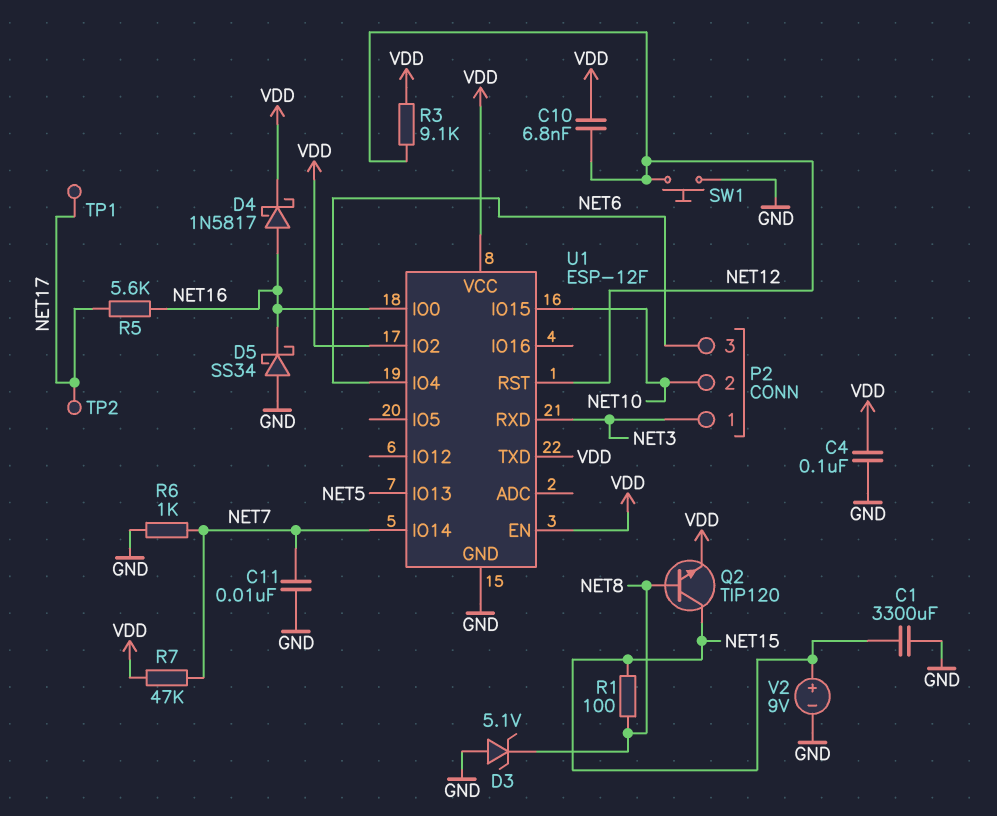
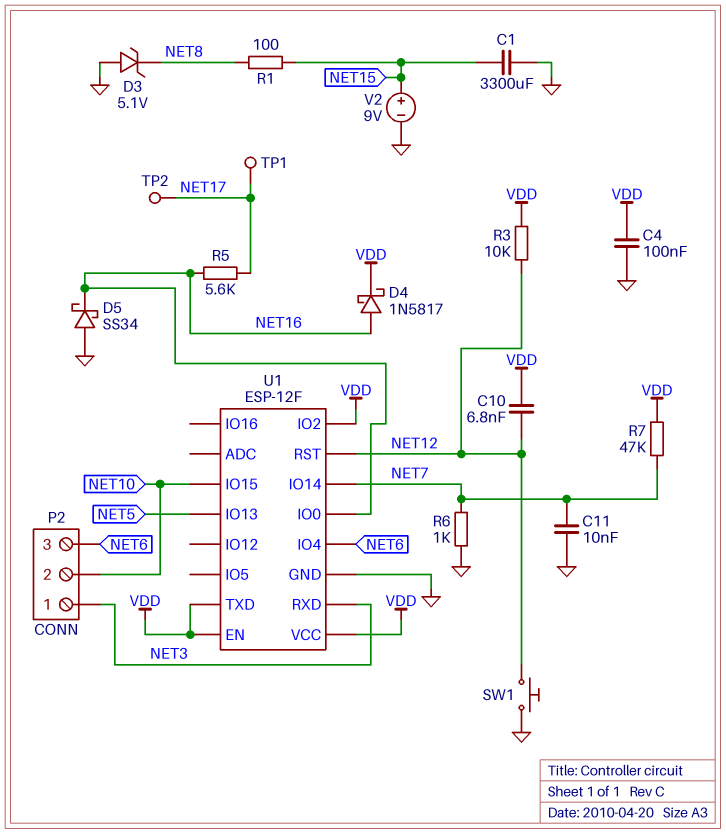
Q2: NPN TIP120 (B NET8, C NET15, E VDD) -> none
R3: 9.1k (NET12, VDD) -> 10k (NET12, VDD)

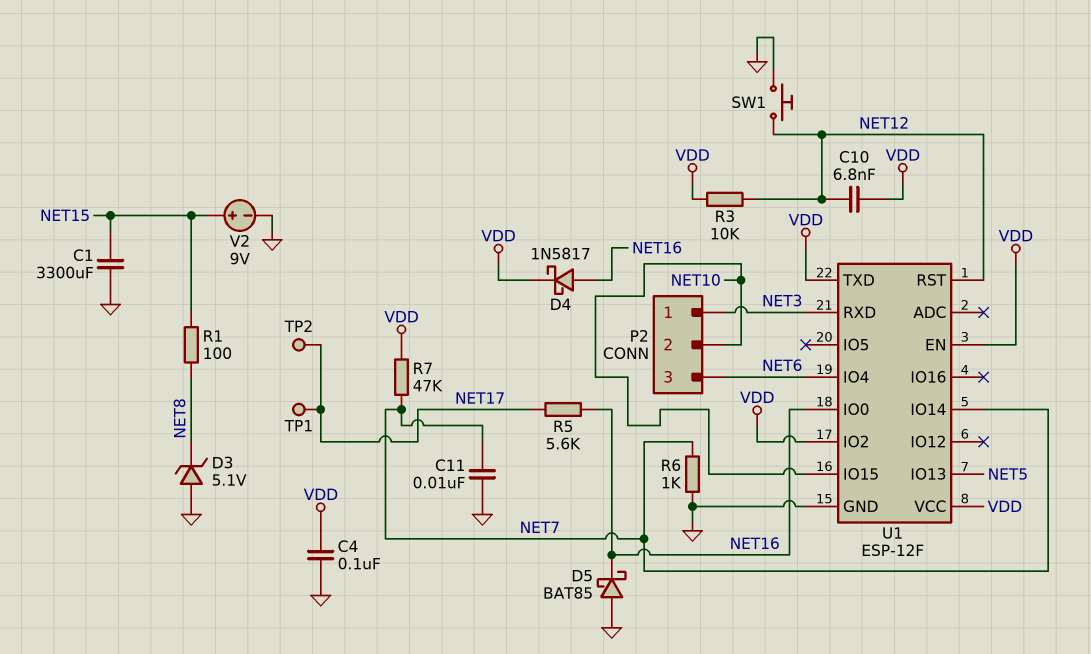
D5: schottky SS34 (A GND, K NET16) -> schottky BAT85 (A GND, K NET16)

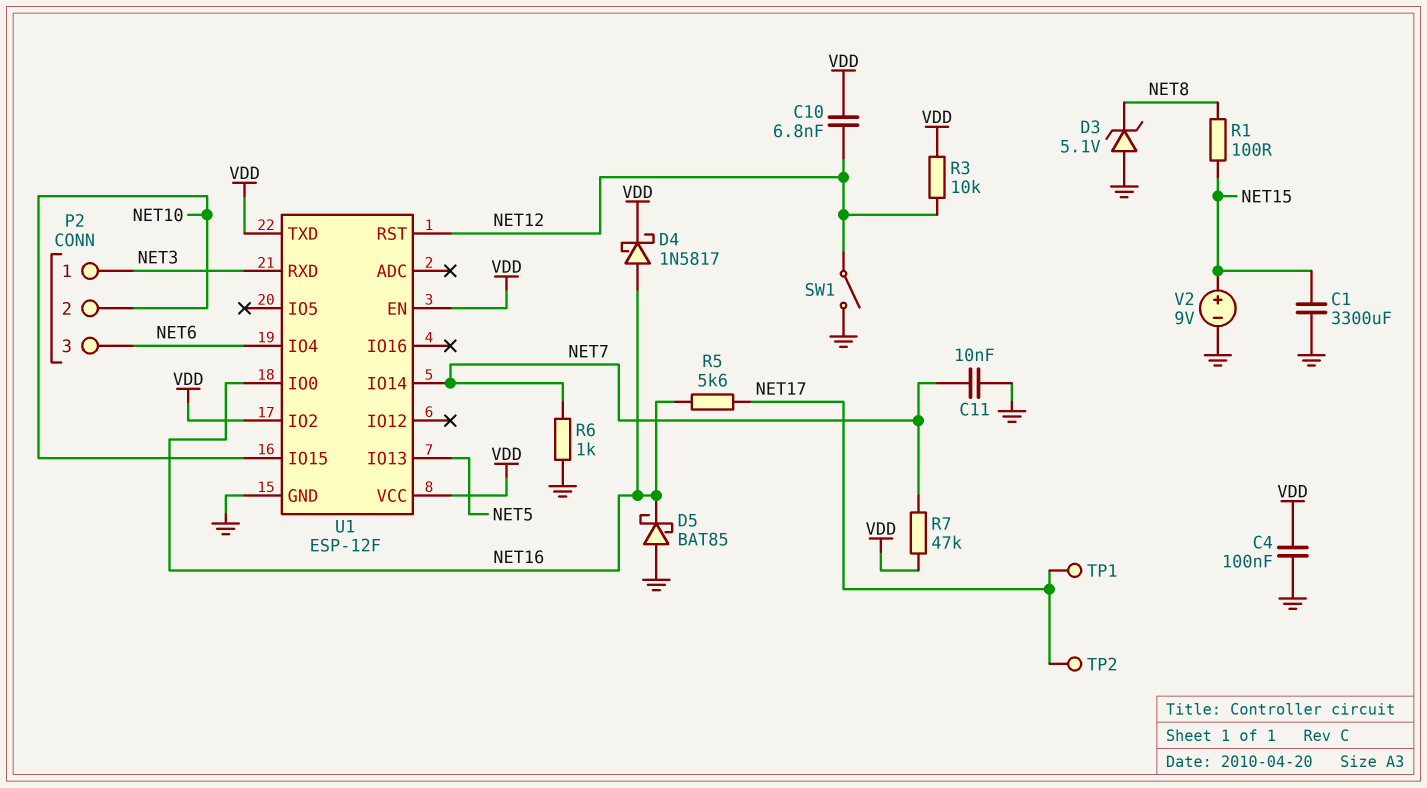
SW1: button (GND, NET12) -> switch (GND, NET12)

